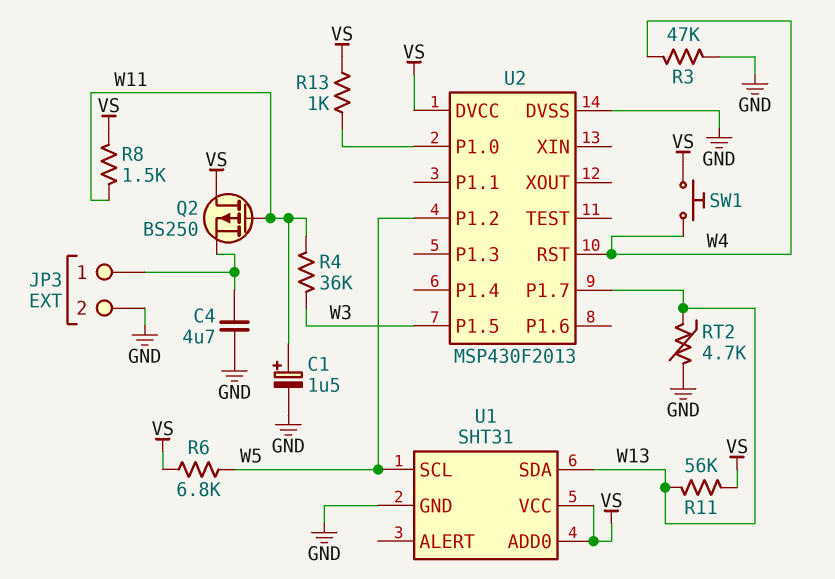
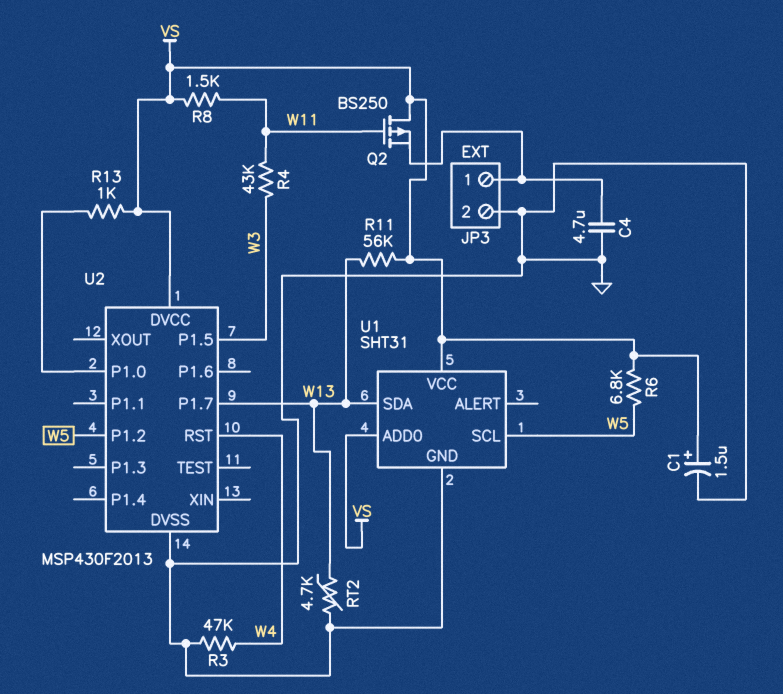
C1: 1.5uF (plus W11, minus GND) -> 1.5uF (plus VS, minus GND)
R4: 36k (W3, W11) -> 43k (W3, W11)
SW1: button (VS, W4) -> none

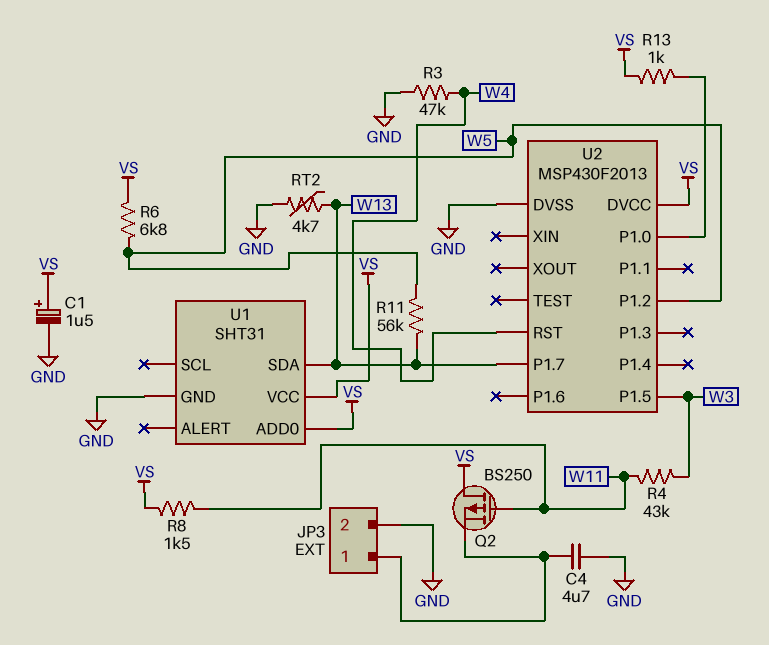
R11: 56k (VS, W13) -> 56k (W5, W13)
U1 pin SCL: W5 -> none

